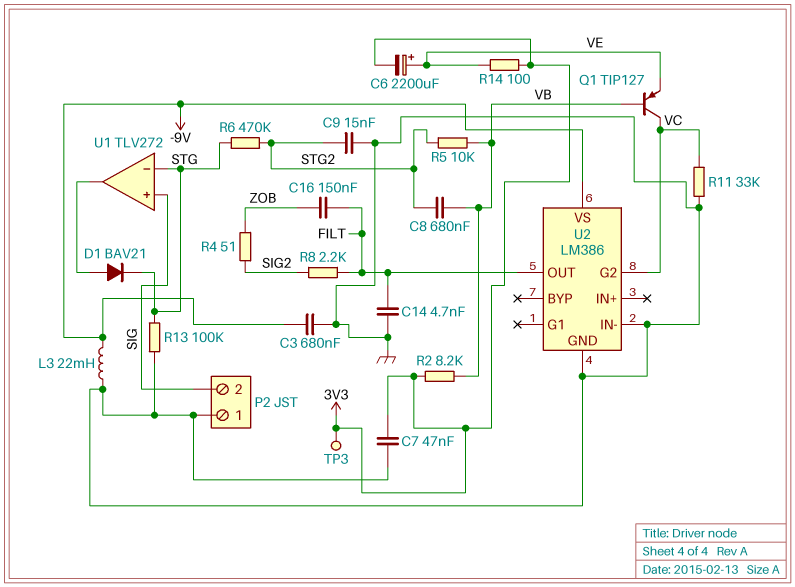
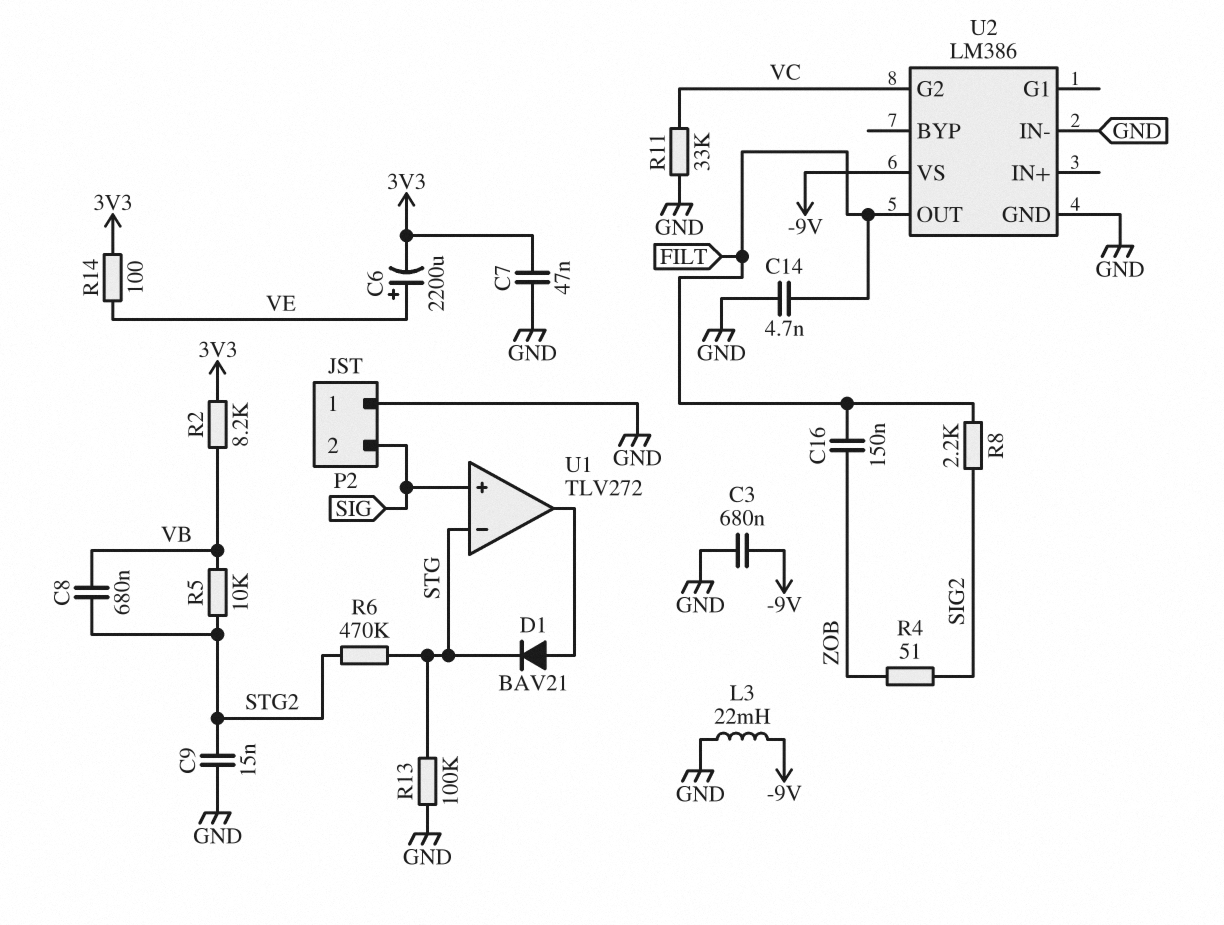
Q1: PNP TIP127 (B VB, C VC, E VE) -> none
TP3: test point (3V3) -> none

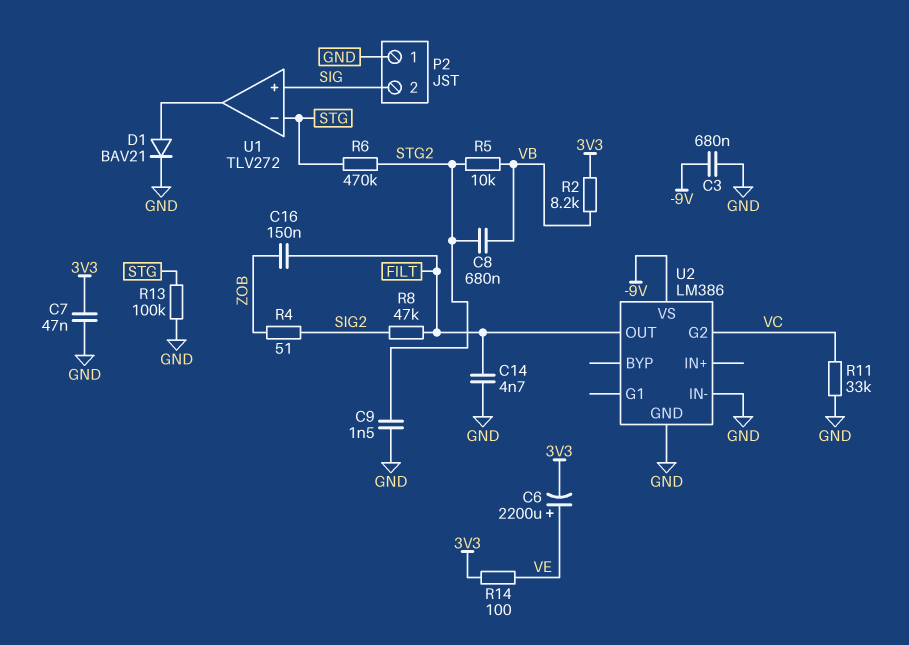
C9: 15nF (GND, STG2) -> 1.5nF (GND, STG2)
D1: diode BAV21 (A U1/out, K STG) -> diode BAV21 (A U1/out, K GND)
L3: 22mH (-9V, GND) -> none
R8: 2.2k (FILT, SIG2) -> 47k (FILT, SIG2)

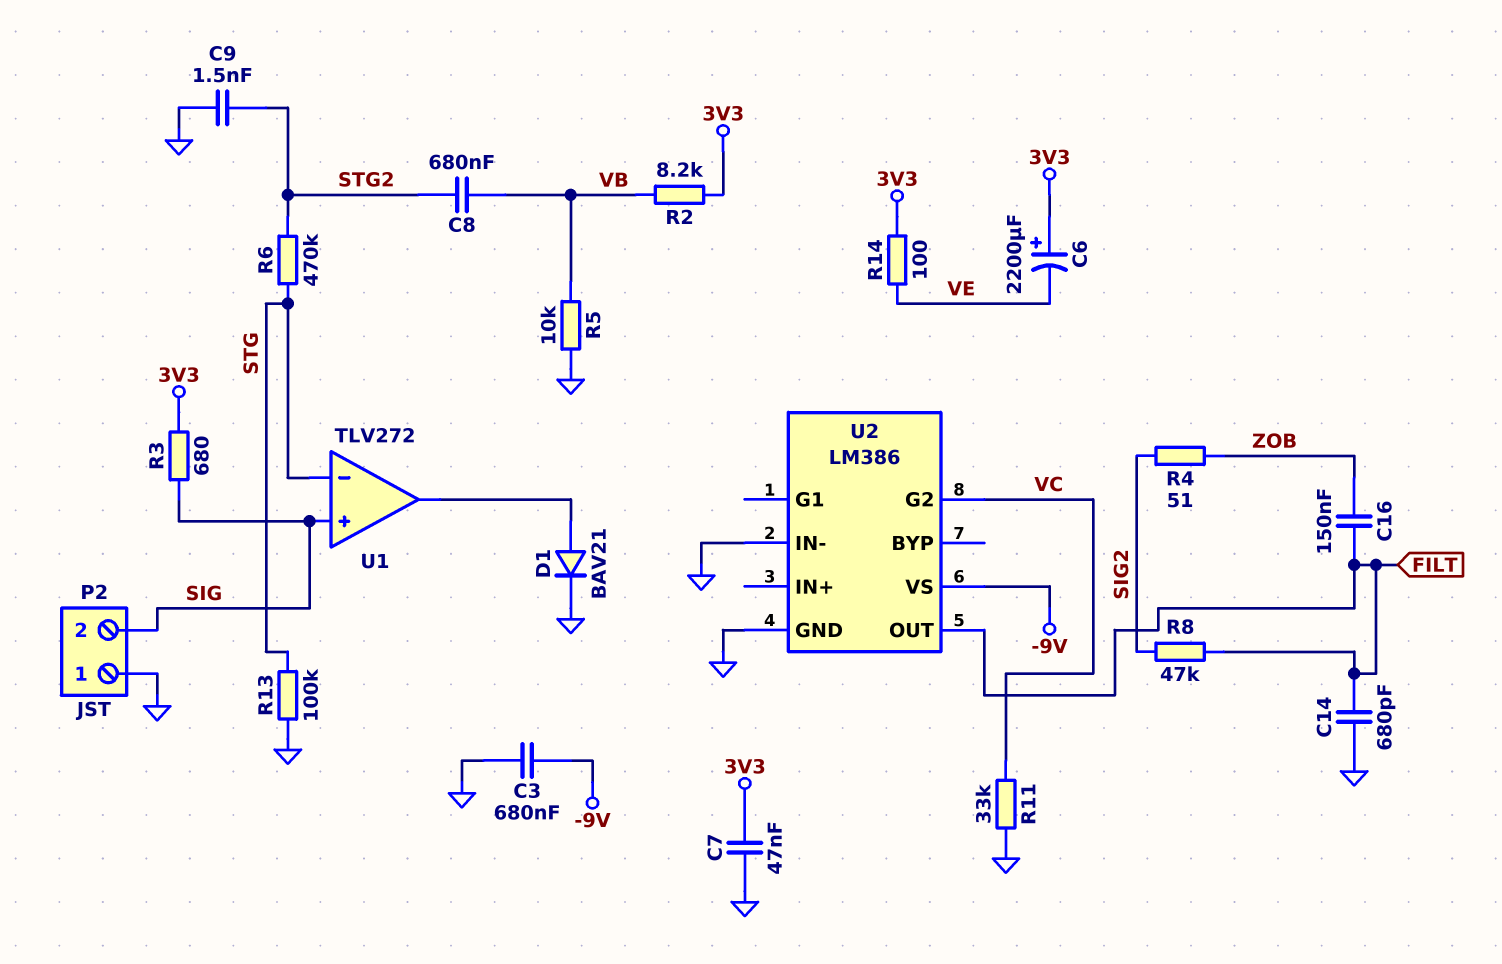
C6: 2200uF (plus VE, minus 3V3) -> 2200uF (plus 3V3, minus VE)
C14: 4.7nF (FILT, GND) -> 680pF (FILT, GND)
R3: none -> 680 (3V3, SIG)
R5: 10k (STG2, VB) -> 10k (GND, VB)

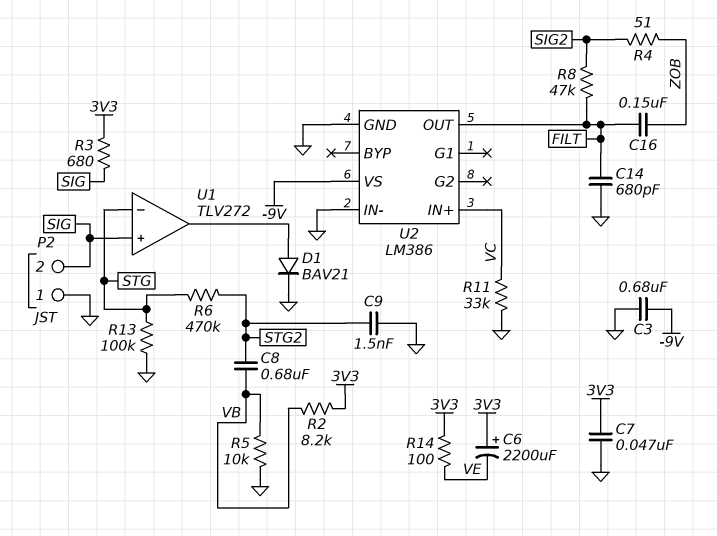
U2 pin G2: VC -> none
U2 pin IN+: none -> VC

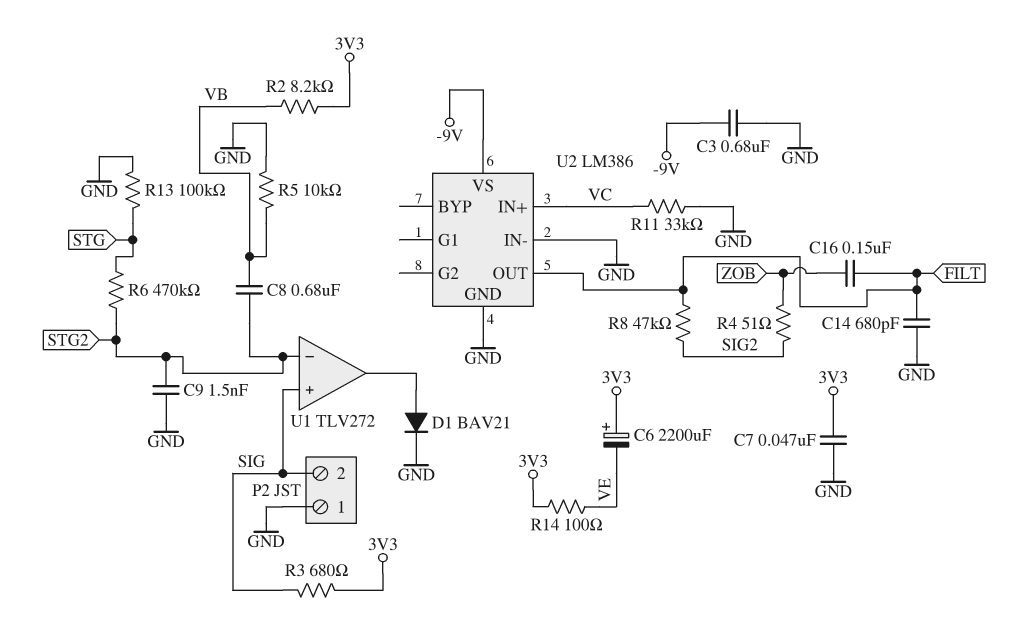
U1 pin in-: STG -> STG2

